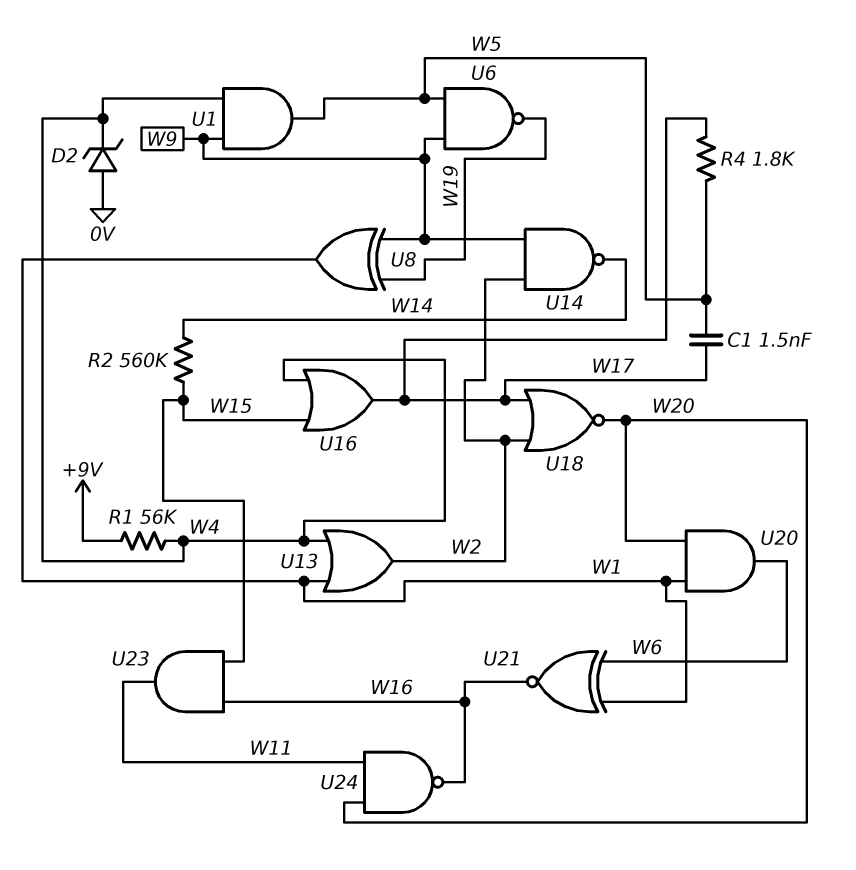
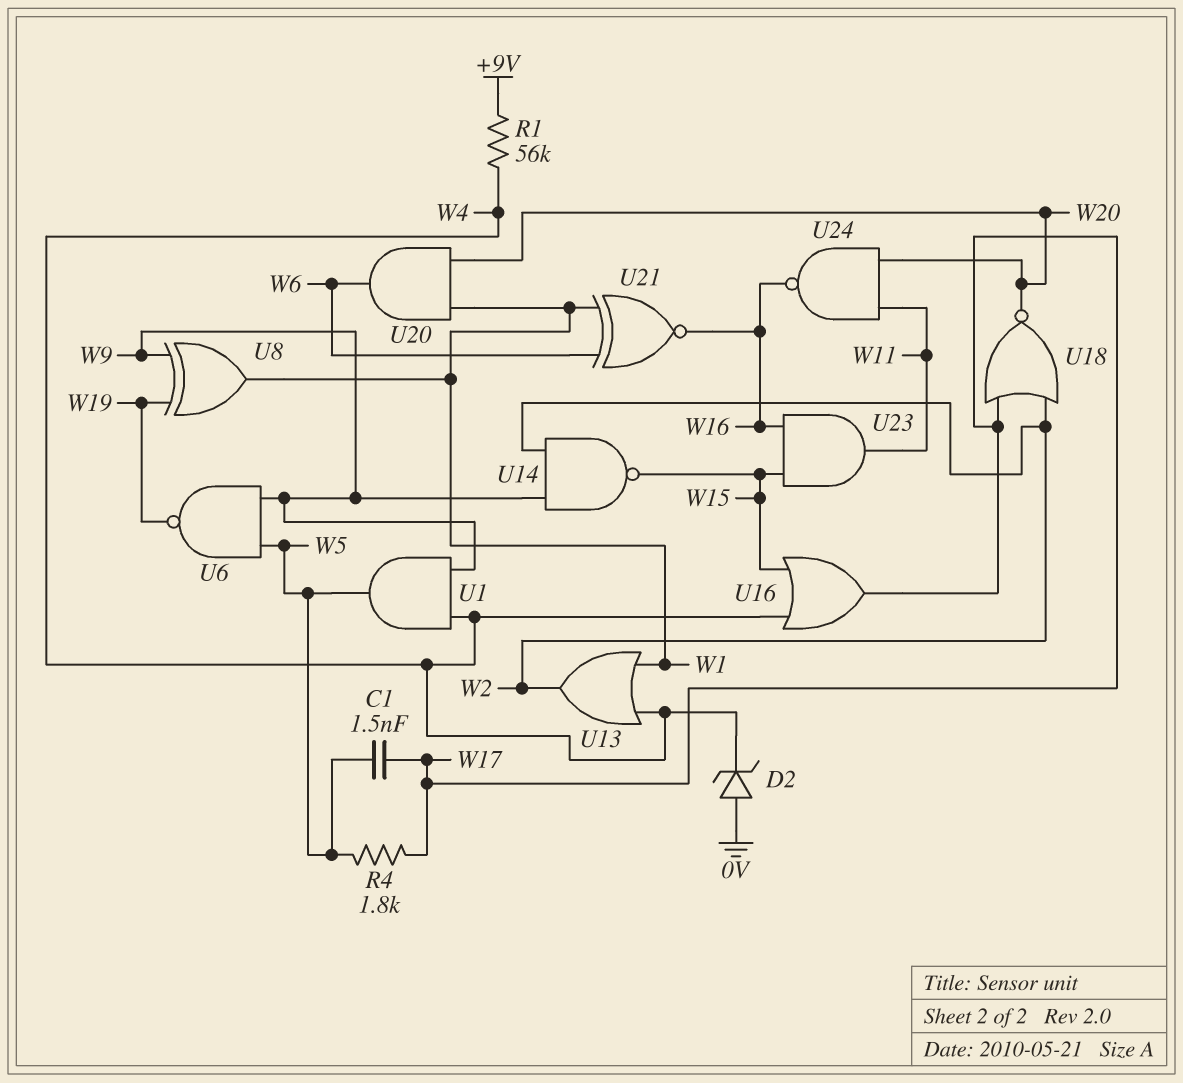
R2: 560k (W14, W15) -> none
U14: NAND (in W2, in W9, out W14) -> NAND (in W2, in W9, out W15)

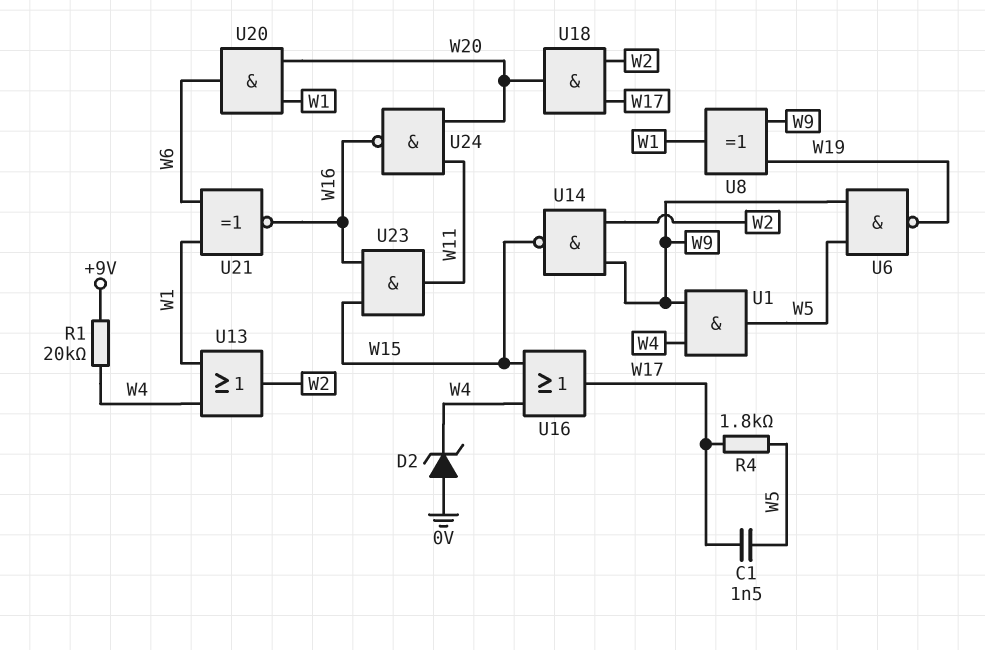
R1: 56k (+9V, W4) -> 20k (+9V, W4)
U18: NOR (in W2, in W17, out W20) -> AND (in W2, in W17, out W20)

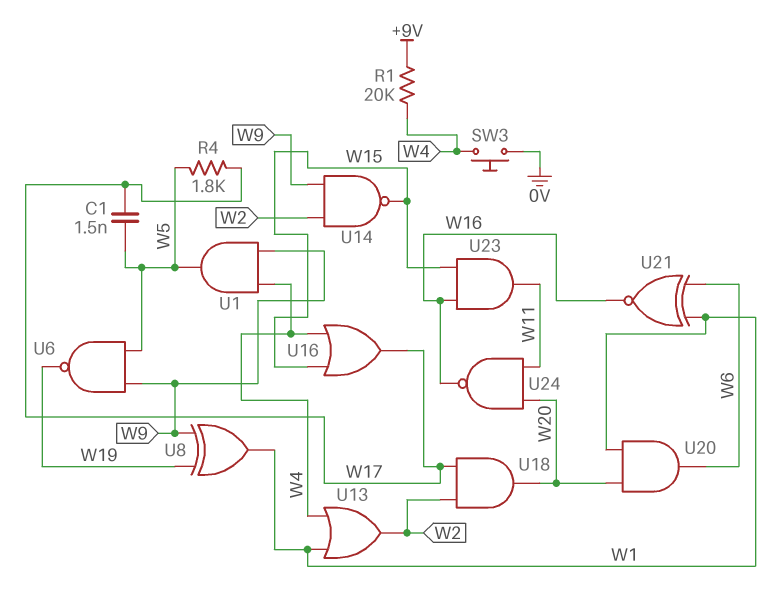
D2: zener (A 0V, K W4) -> none
SW3: none -> button (0V, W4)

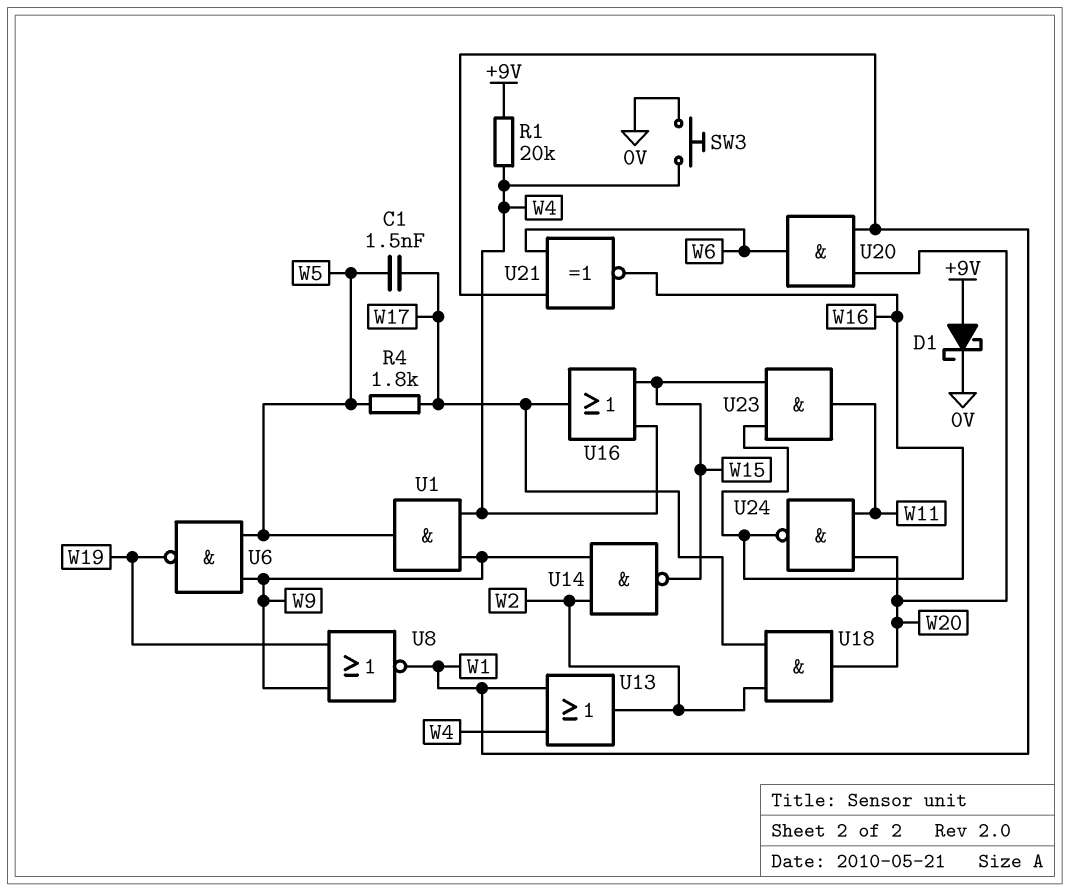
D1: none -> schottky (A +9V, K 0V)
U8: XOR (in W9, in W19, out W1) -> NOR (in W9, in W19, out W1)

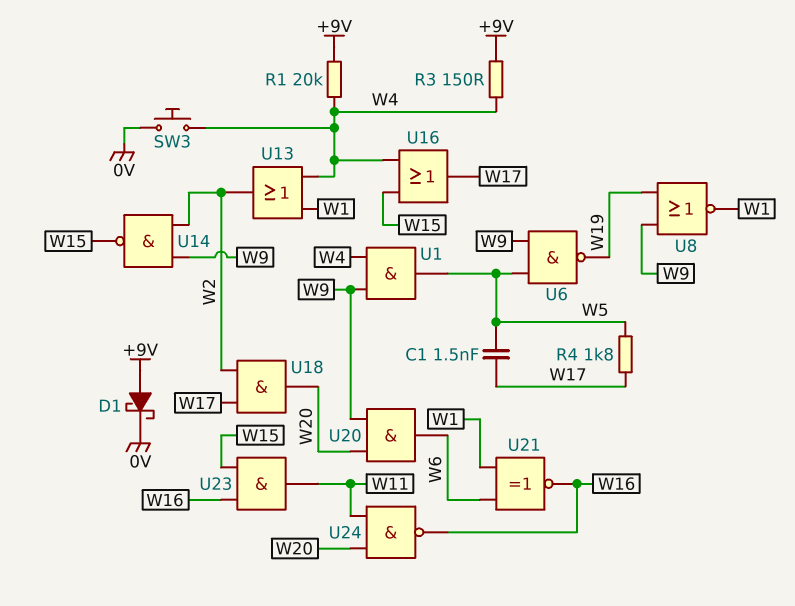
R3: none -> 150 (+9V, W4)
U20: AND (in W1, in W20, out W6) -> AND (in W9, in W20, out W6)

